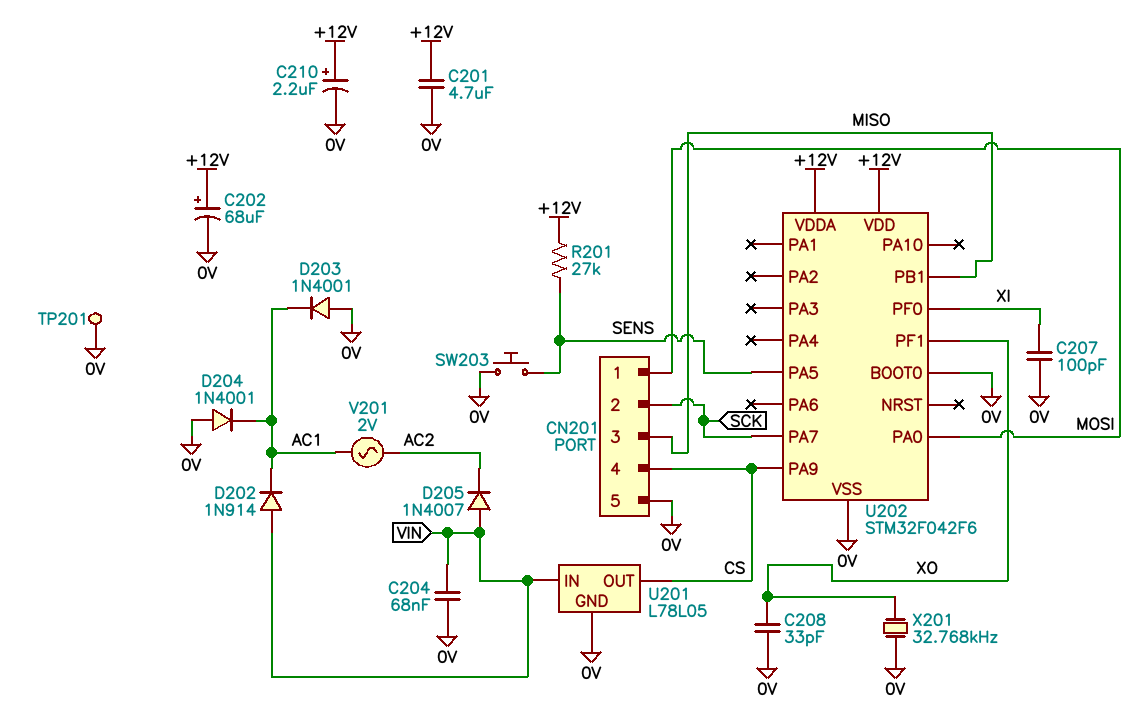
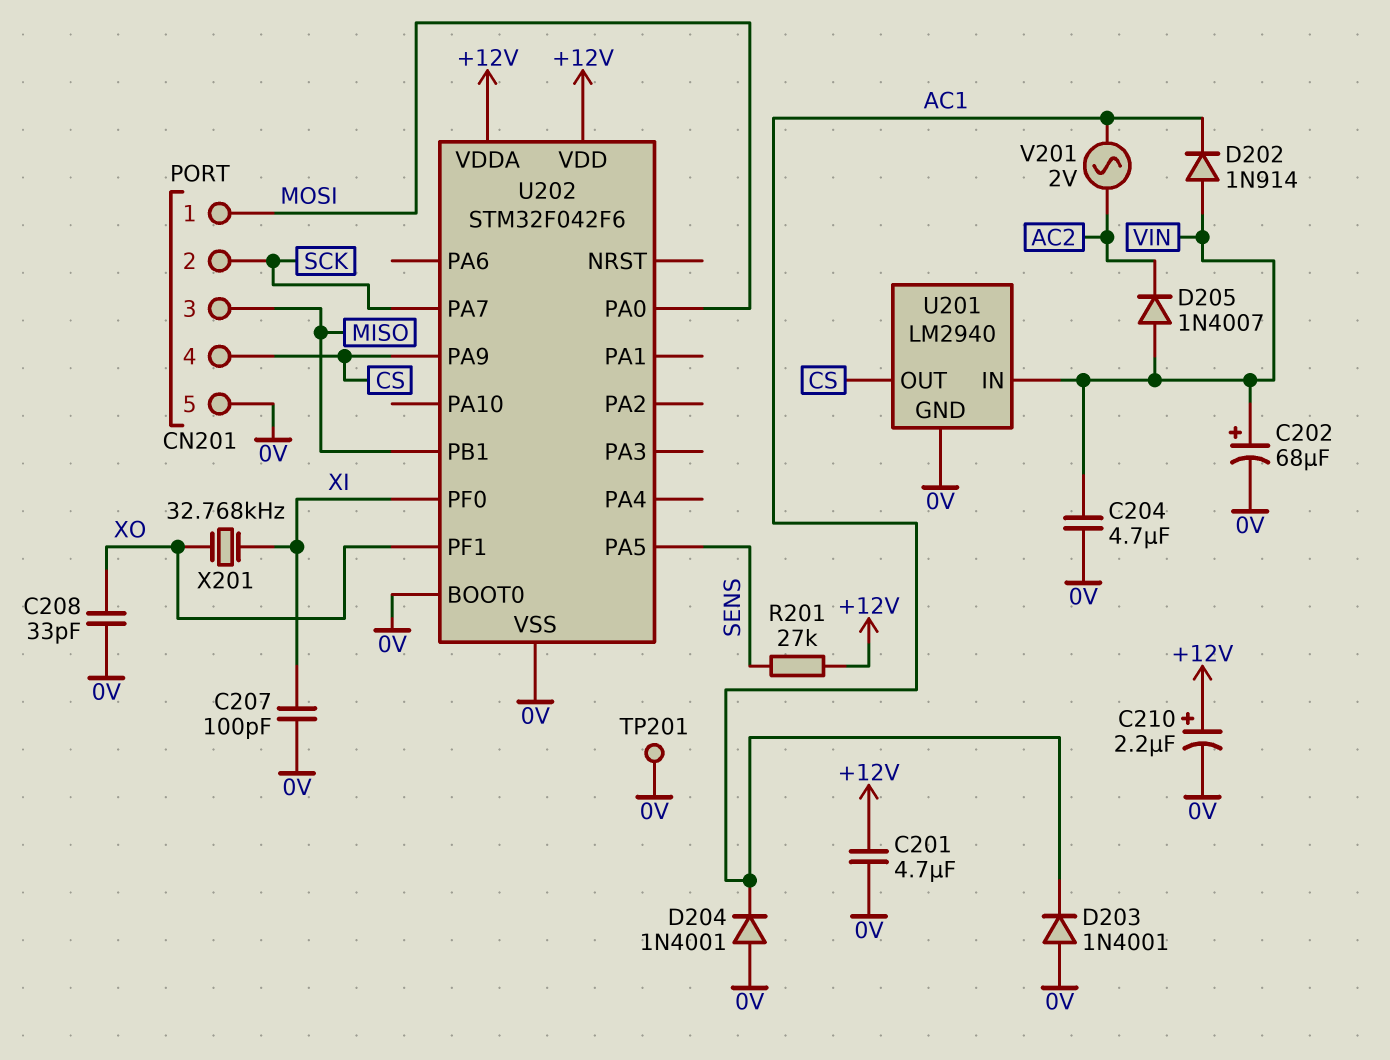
C202: 68uF (plus +12V, minus 0V) -> 68uF (plus VIN, minus 0V)
C204: 68nF (0V, VIN) -> 4.7uF (0V, VIN)
SW203: button (0V, SENS) -> none
U201: L78L05 -> LM2940
X201: 32.768kHz (0V, XO) -> 32.768kHz (XI, XO)

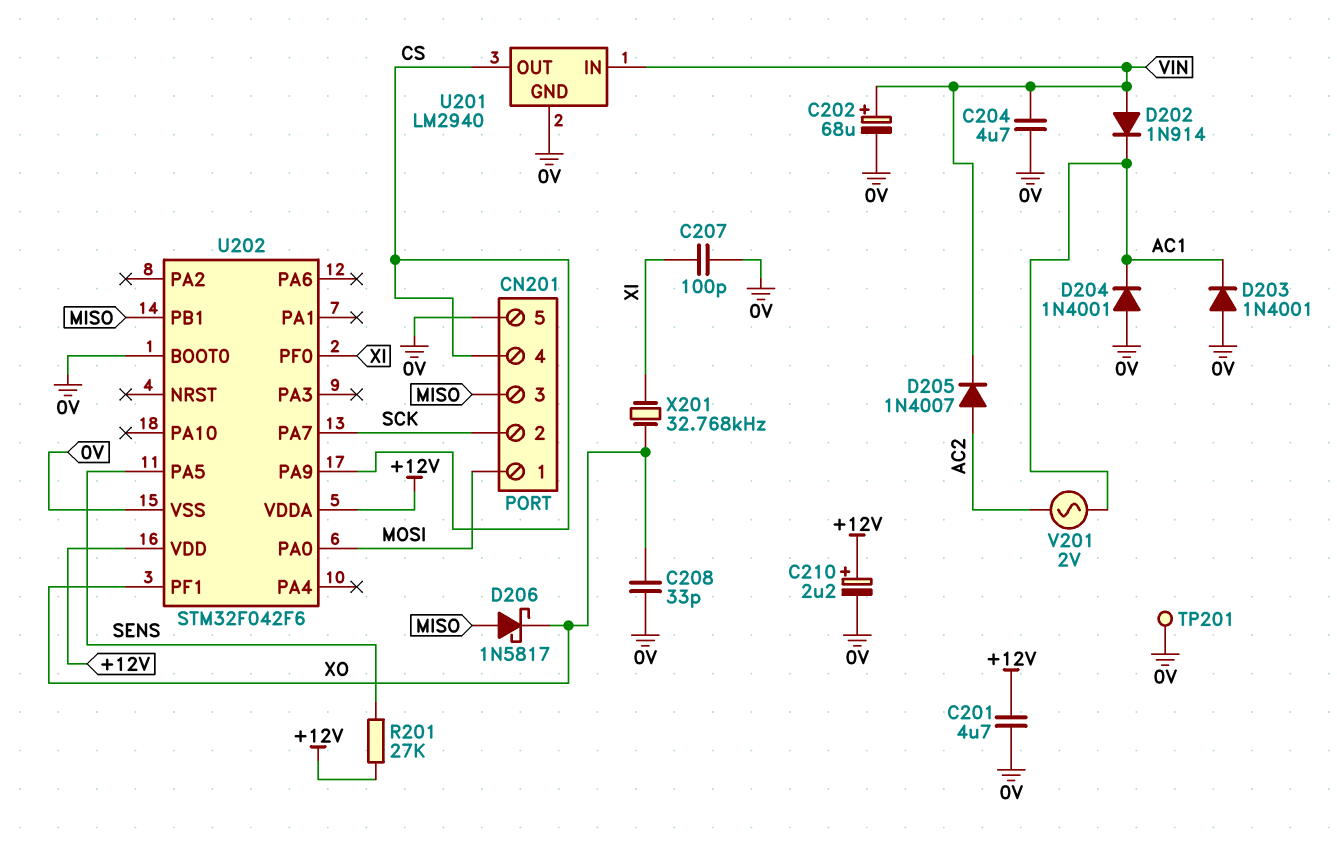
D205: diode 1N4007 (A VIN, K AC2) -> diode 1N4007 (A AC2, K VIN)
D206: none -> schottky 1N5817 (A MISO, K XO)

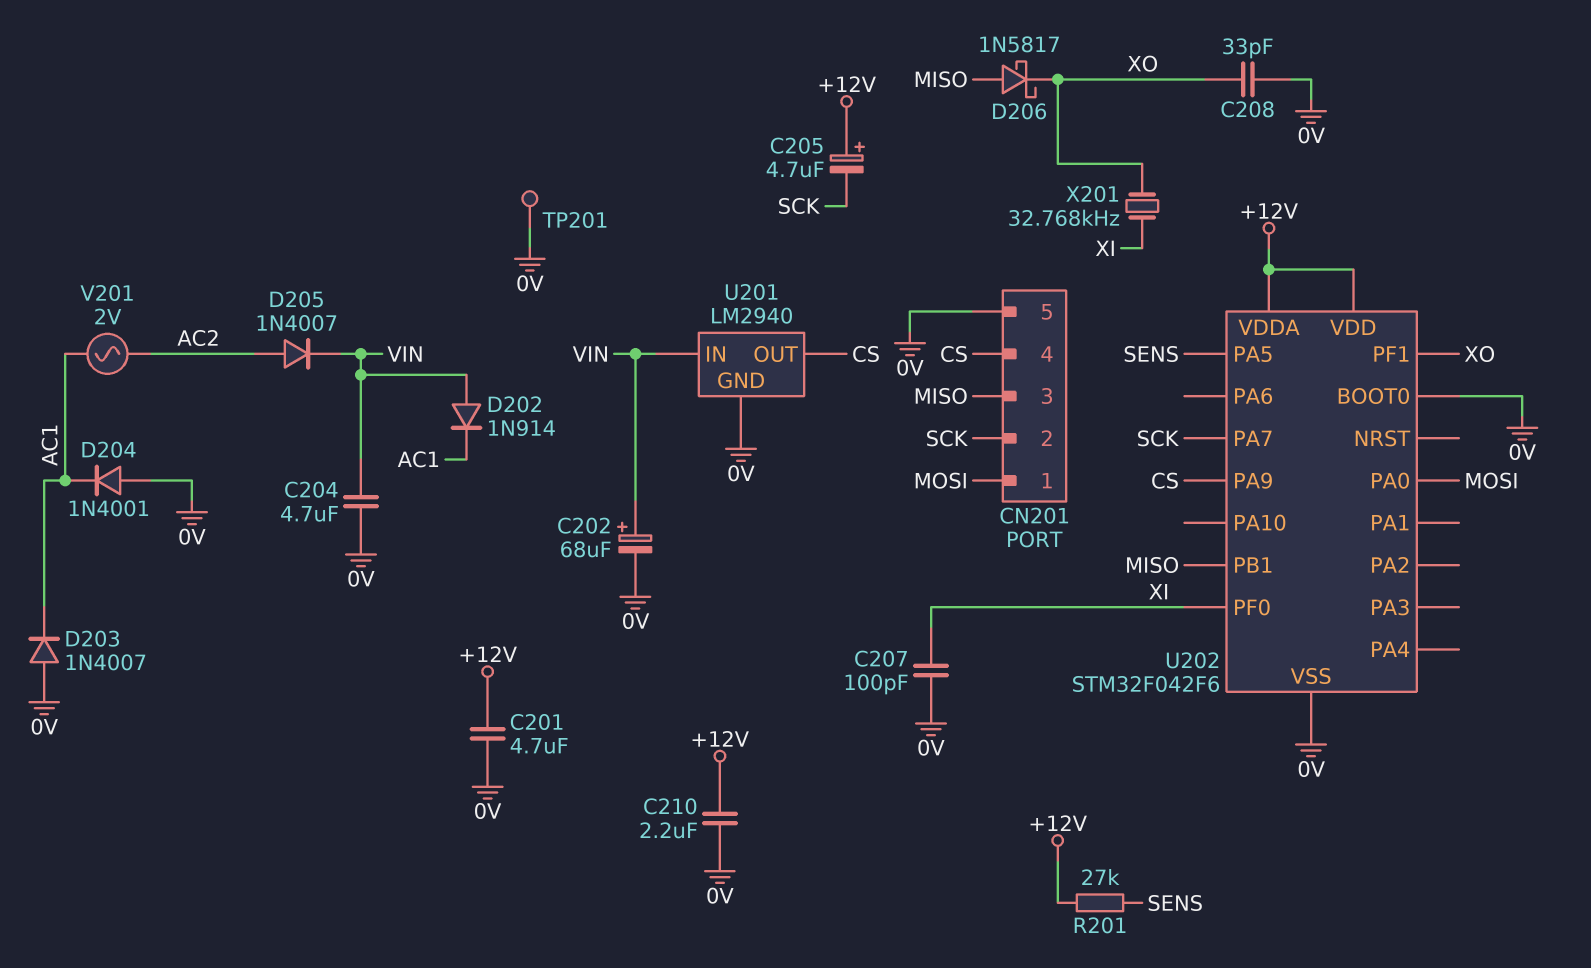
C205: none -> 4.7uF (plus +12V, minus SCK)
C210: 2.2uF (plus +12V, minus 0V) -> 2.2uF (+12V, 0V)
D203: diode 1N4001 (A 0V, K AC1) -> diode 1N4007 (A 0V, K AC1)

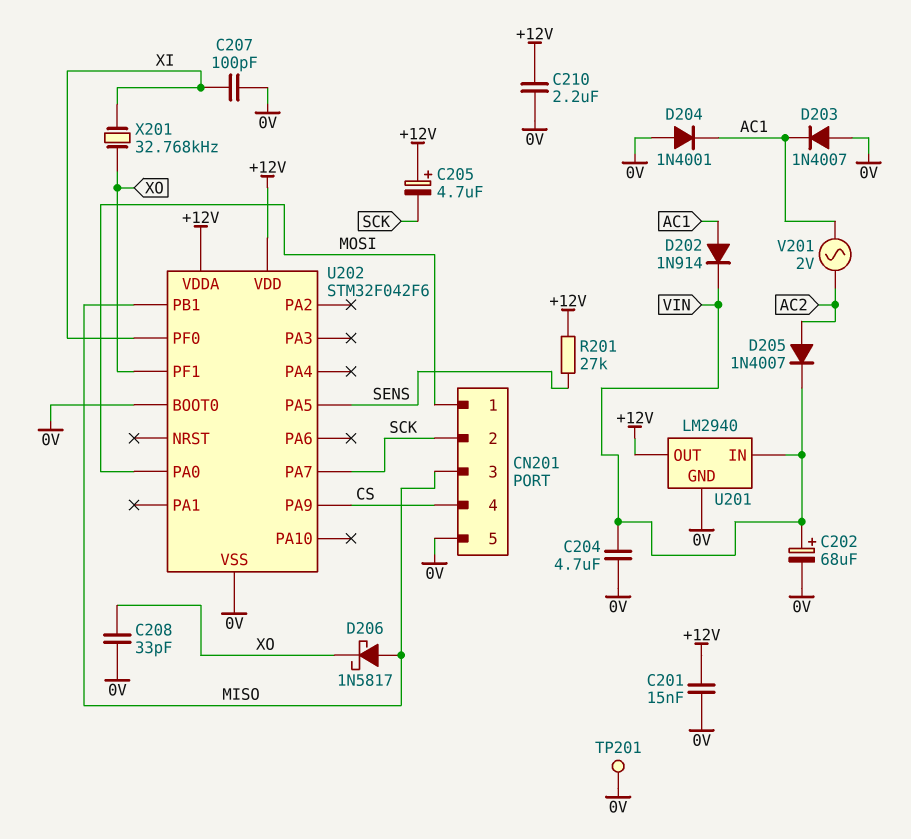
C201: 4.7uF (+12V, 0V) -> 15nF (+12V, 0V)
D202: diode 1N914 (A VIN, K AC1) -> diode 1N914 (A AC1, K VIN)
U201 pin OUT: CS -> +12V

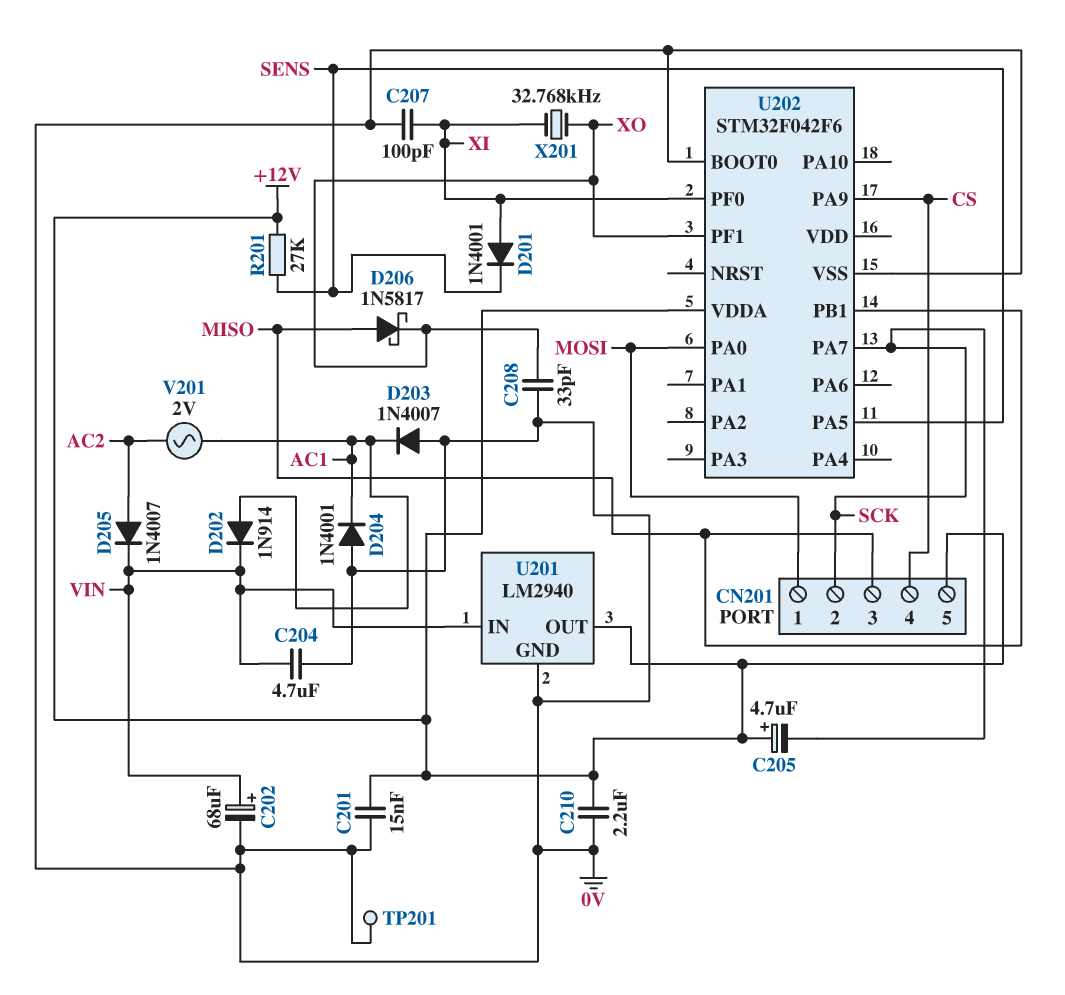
CN201 pin 5: 0V -> +12V
D201: none -> diode 1N4001 (A XI, K SENS)
U202 pin VDD: +12V -> none

